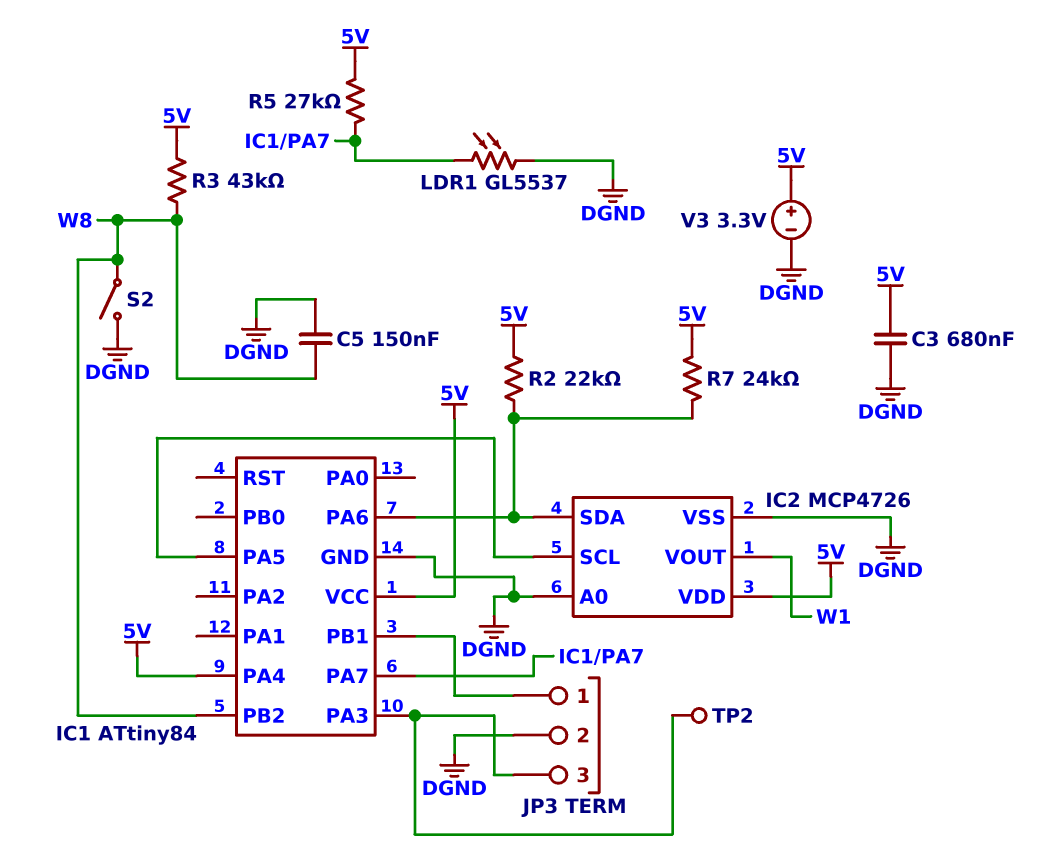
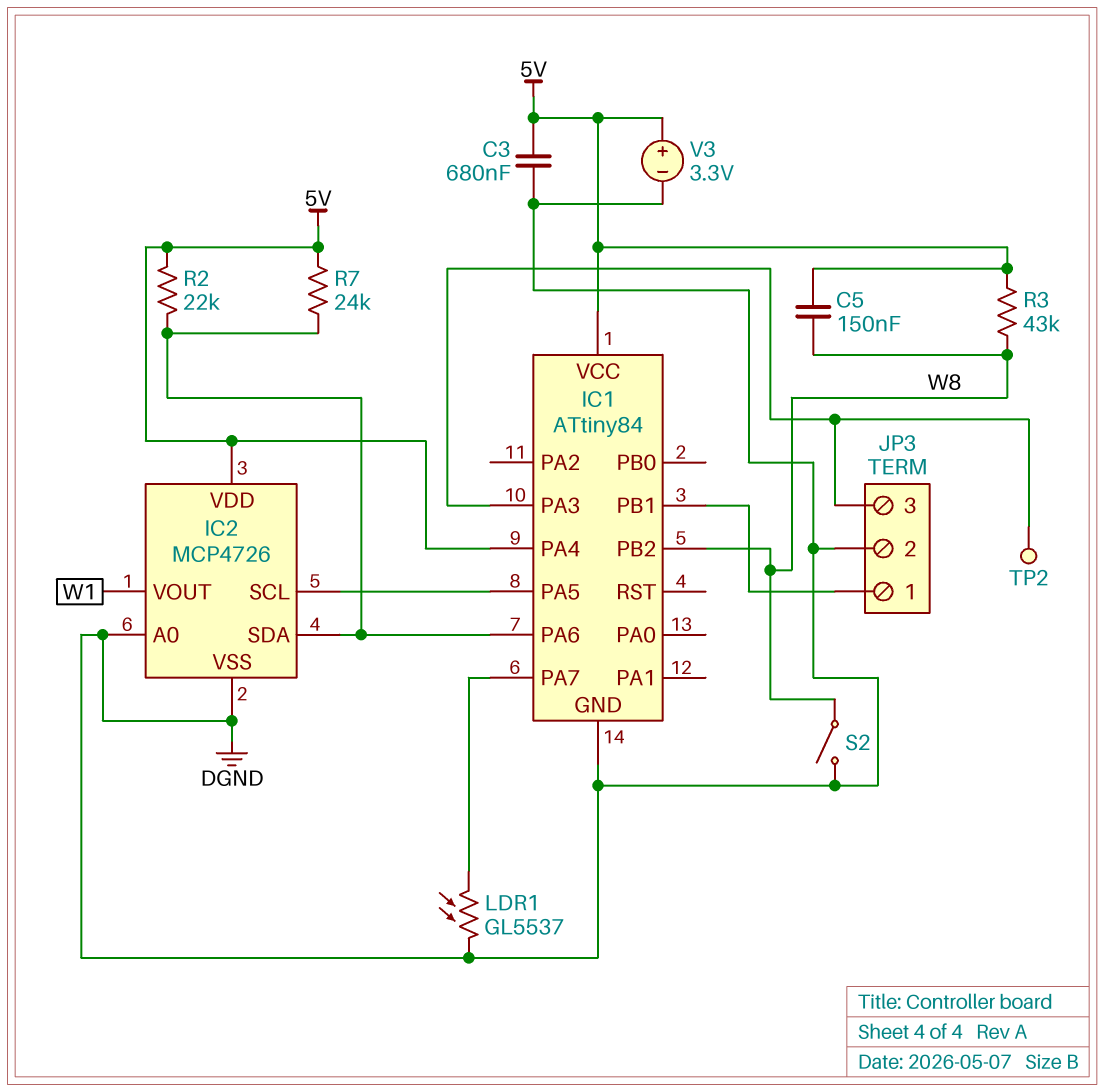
C5: 150nF (DGND, W8) -> 150nF (5V, W8)
R5: 27k (5V, IC1/PA7) -> none

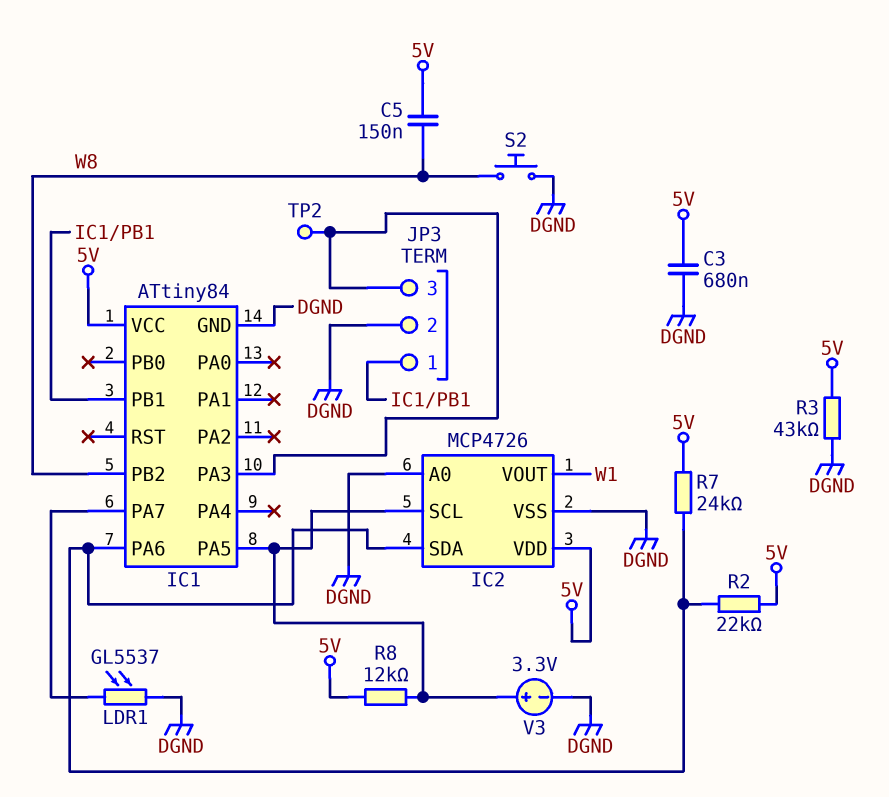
IC1 pin PA4: 5V -> none
R3: 43k (5V, W8) -> 43k (5V, DGND)
R8: none -> 12k (5V, IC1/PA5)
S2: switch (DGND, W8) -> button (DGND, W8)
V3: 3.3V (plus 5V, minus DGND) -> 3.3V (plus IC1/PA5, minus DGND)

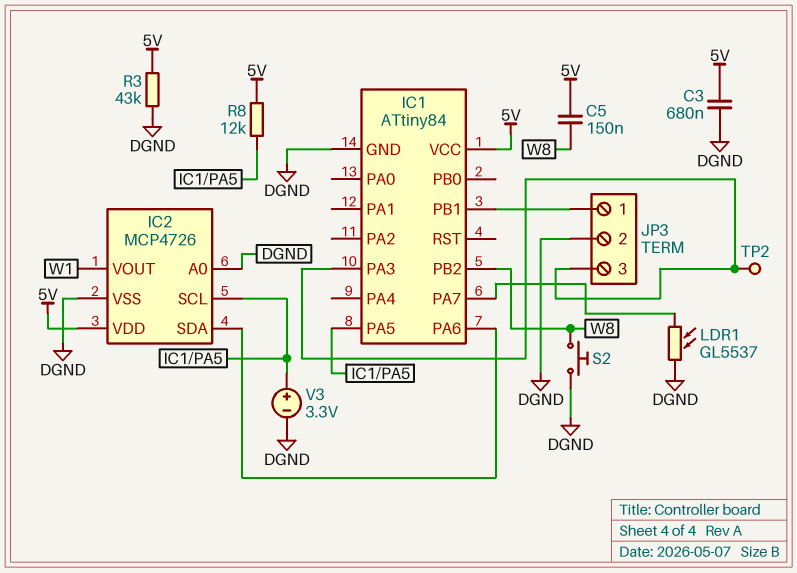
R2: 22k (5V, IC1/PA6) -> none
R7: 24k (5V, IC1/PA6) -> none

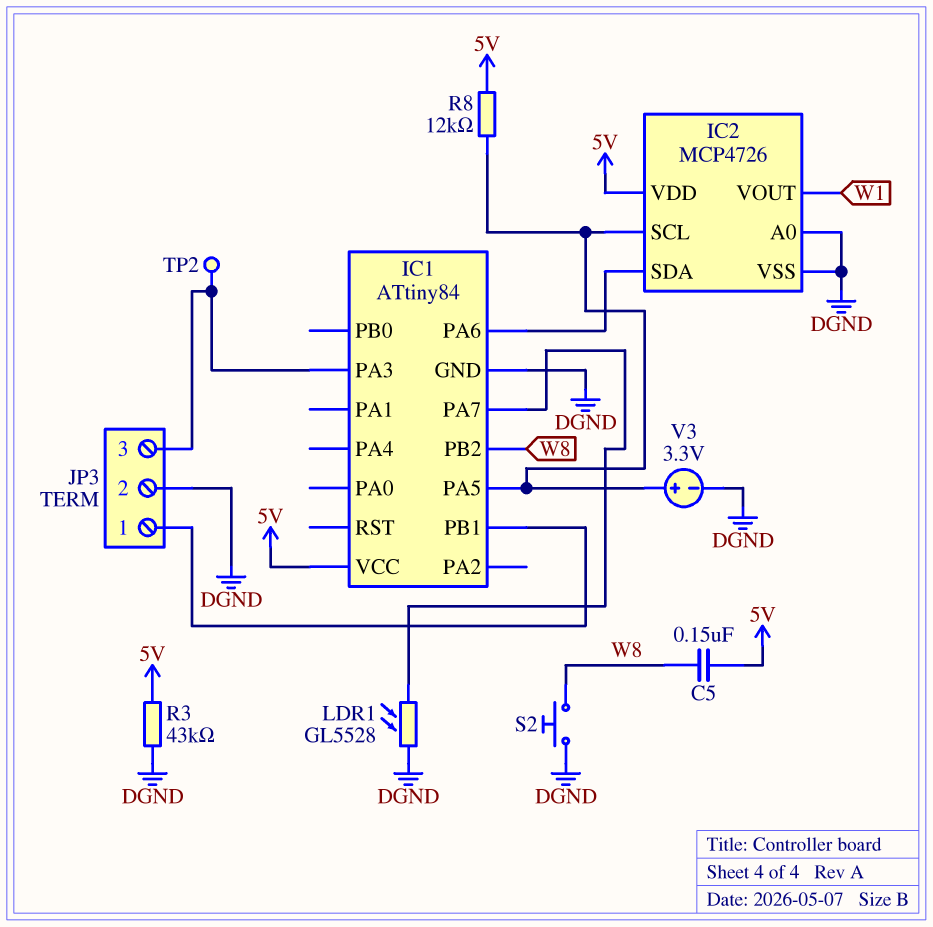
C3: 680nF (5V, DGND) -> none
LDR1: GL5537 (DGND, IC1/PA7) -> GL5528 (DGND, IC1/PA7)

